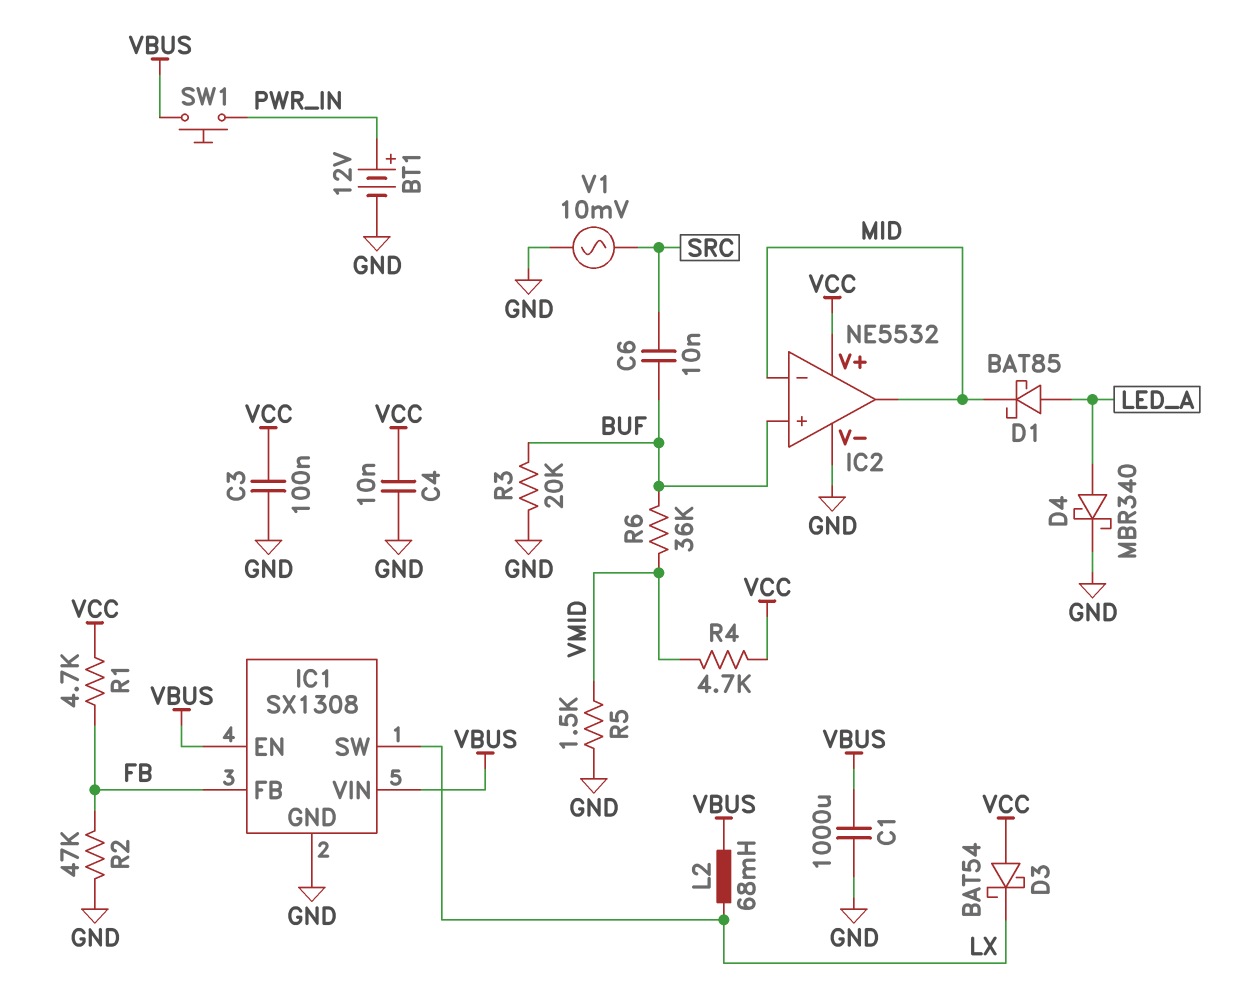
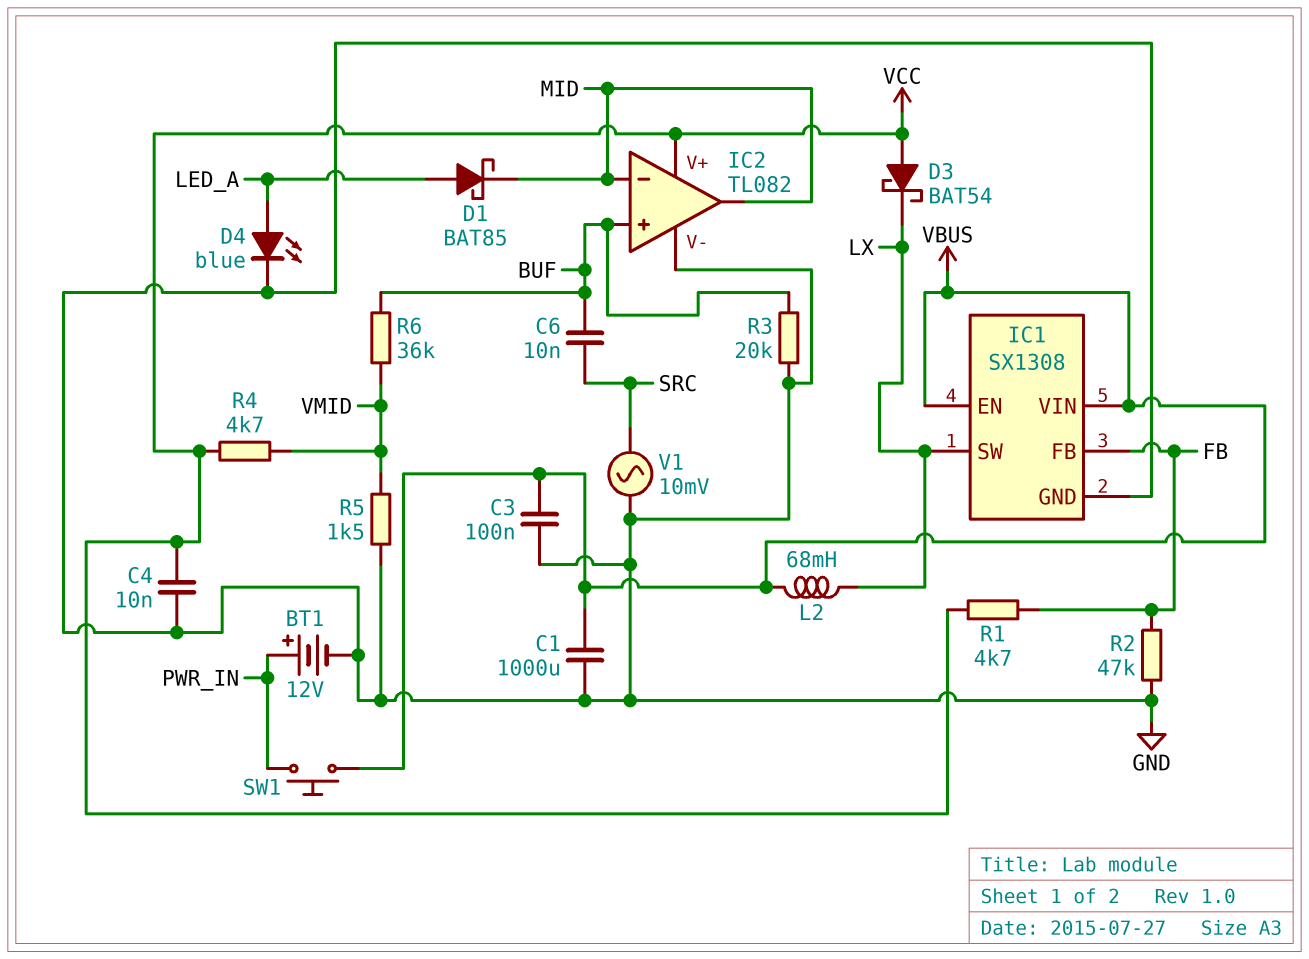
C3: 100nF (GND, VCC) -> 100nF (GND, VBUS)
D4: schottky MBR340 (A LED_A, K GND) -> LED blue (A LED_A, K GND)
IC2: NE5532 -> TL082

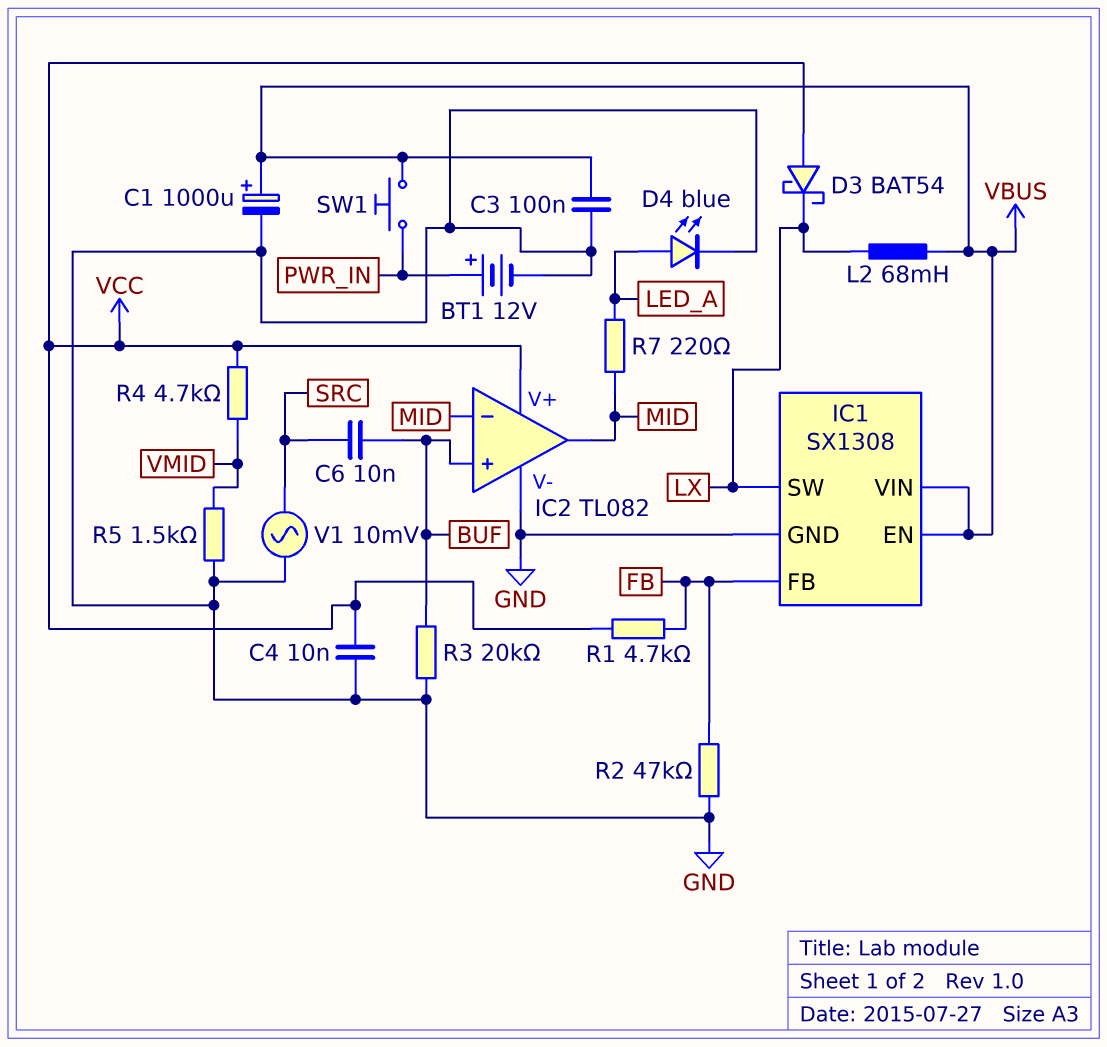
C1: 1000uF (GND, VBUS) -> 1000uF (plus VBUS, minus GND)
D1: schottky BAT85 (A LED_A, K MID) -> none
R6: 36k (BUF, VMID) -> none
R7: none -> 220 (LED_A, MID)

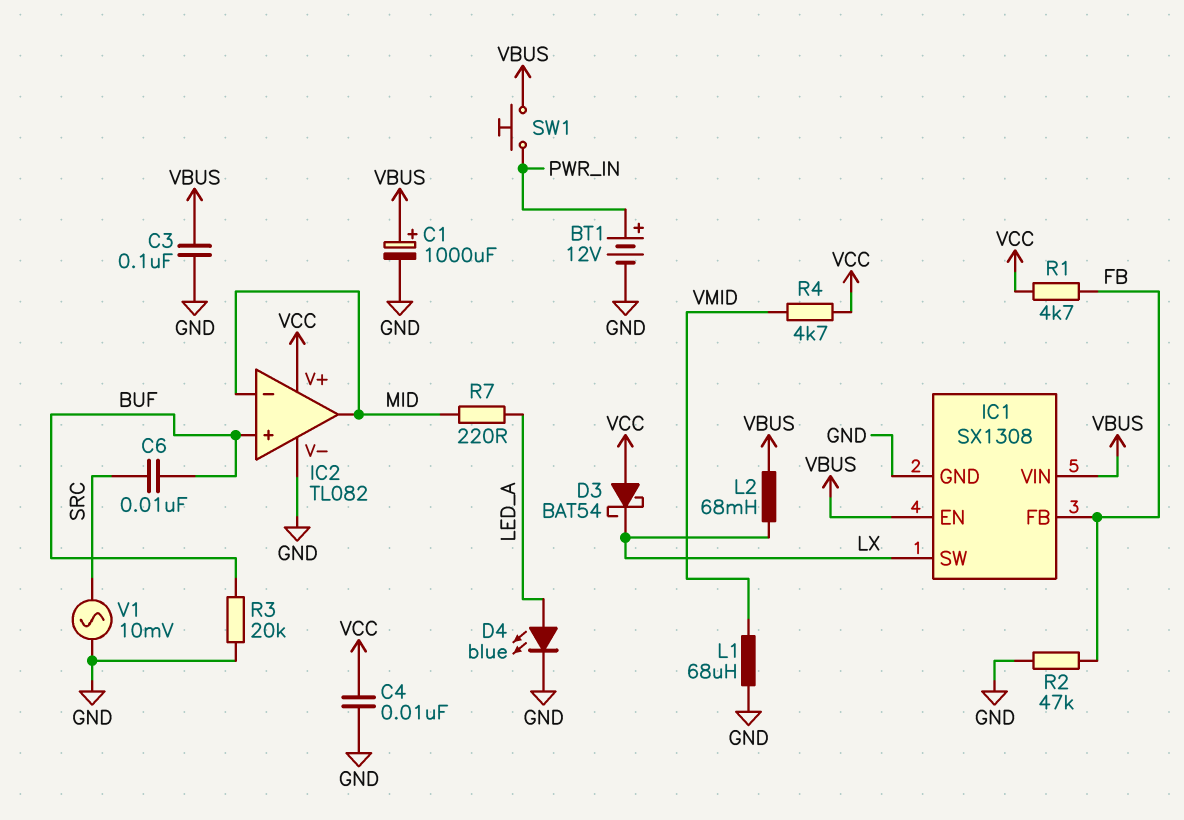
L1: none -> 68uH (GND, VMID)
R5: 1.5k (GND, VMID) -> none

